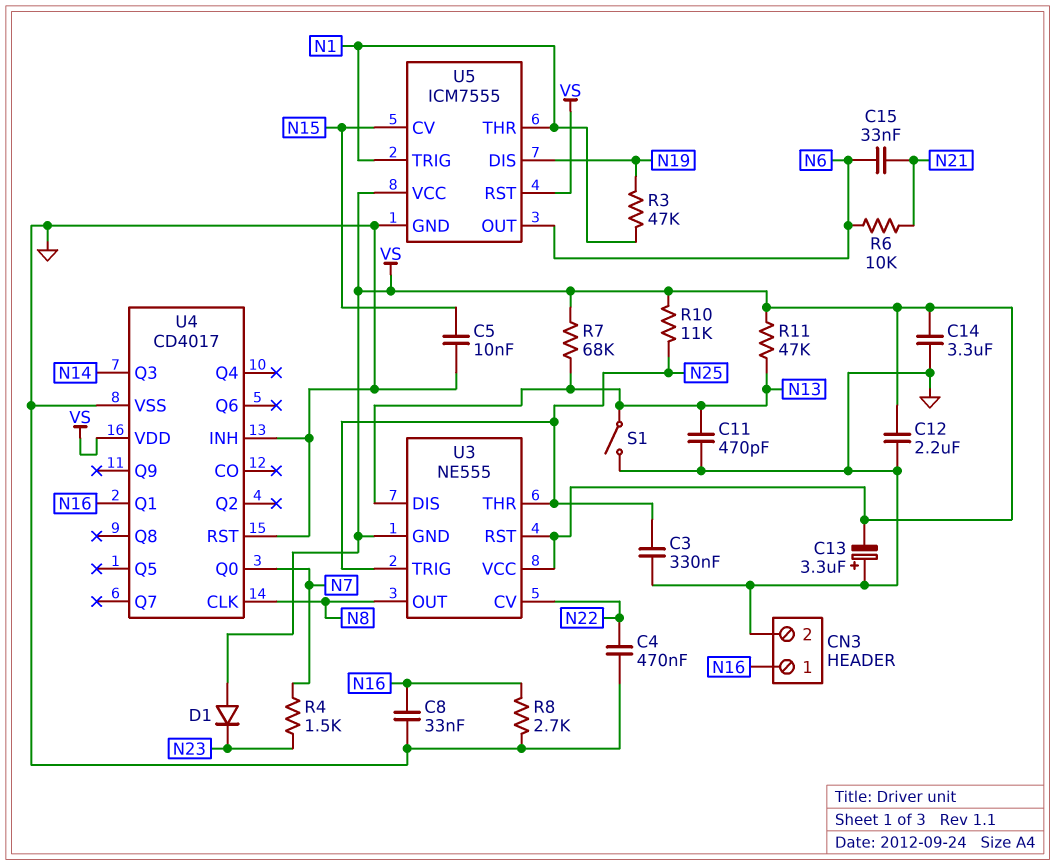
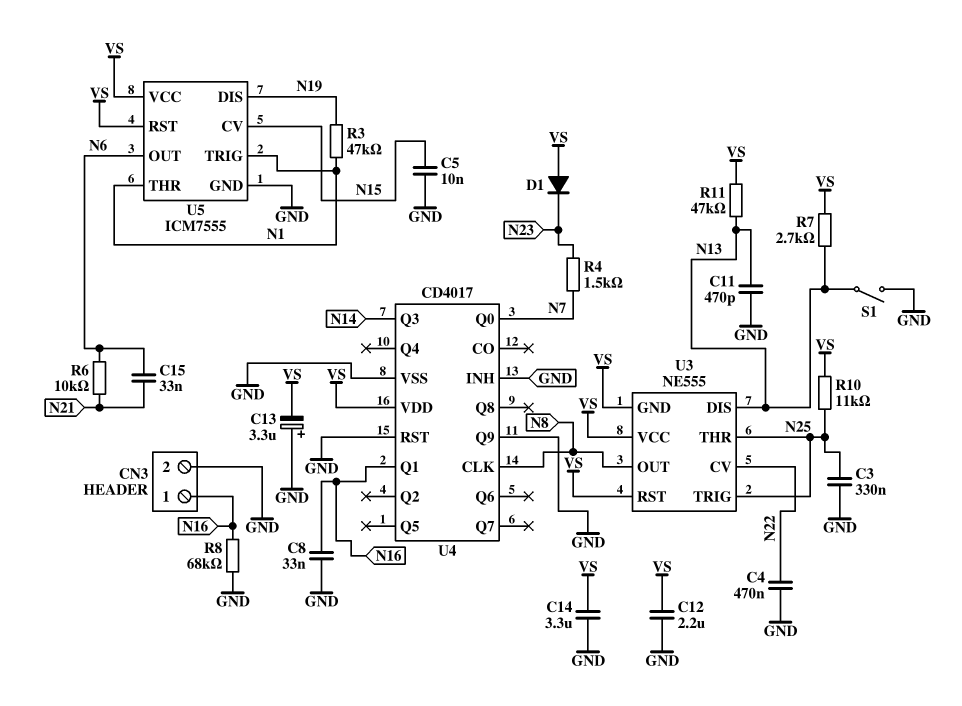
R7: 68k (N13, VS) -> 2.7k (N13, VS)
R8: 2.7k (GND, N16) -> 68k (GND, N16)
U4 pin Q9: none -> GND

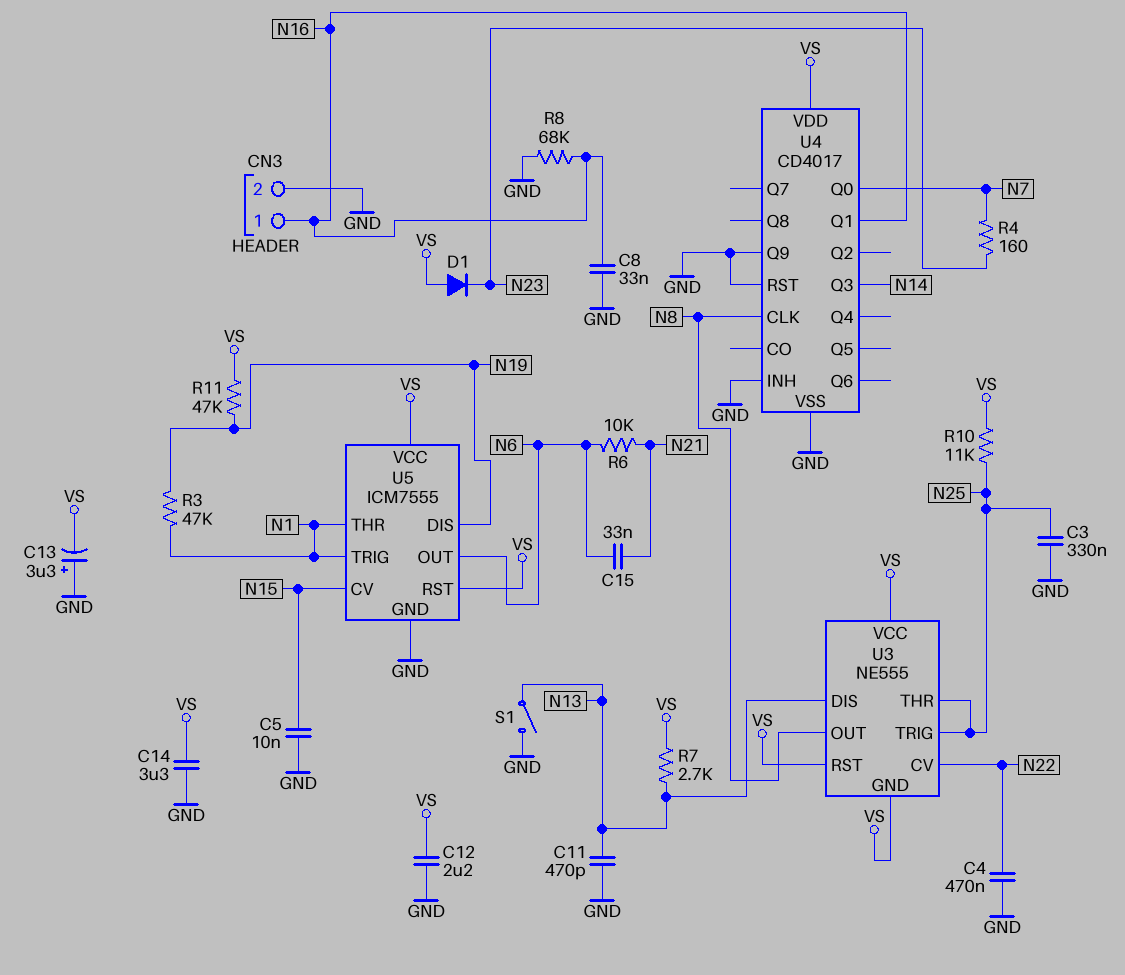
R4: 1.5k (N7, N23) -> 160 (N7, N23)
R11: 47k (N13, VS) -> 47k (N19, VS)

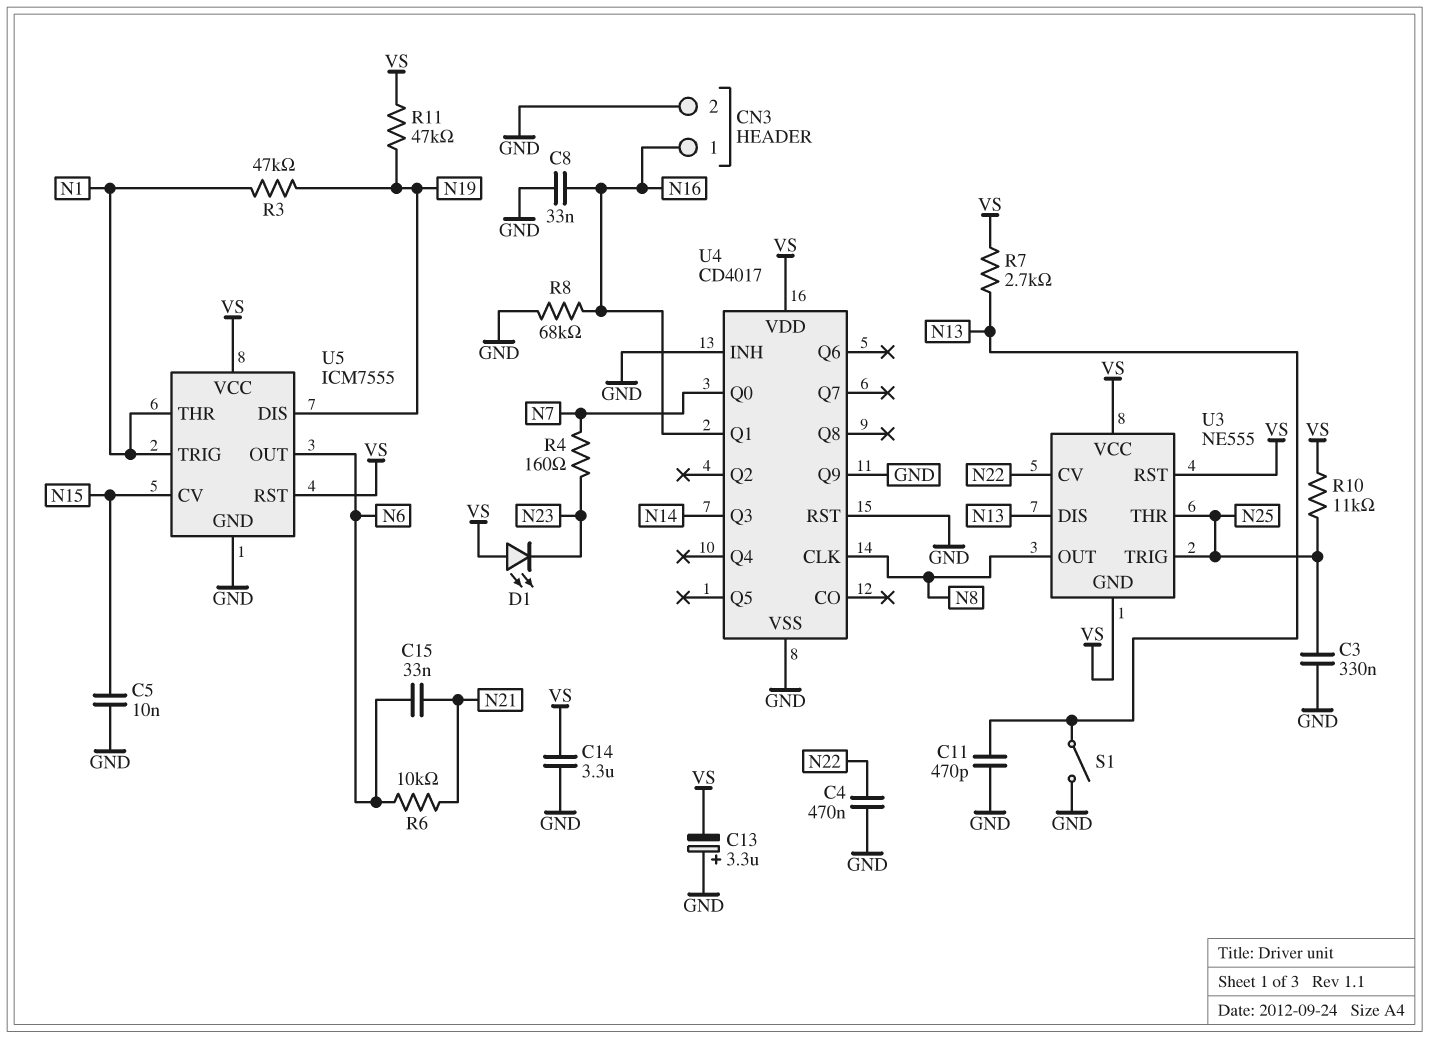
C12: 2.2uF (GND, VS) -> none
D1: diode (A VS, K N23) -> LED (A VS, K N23)

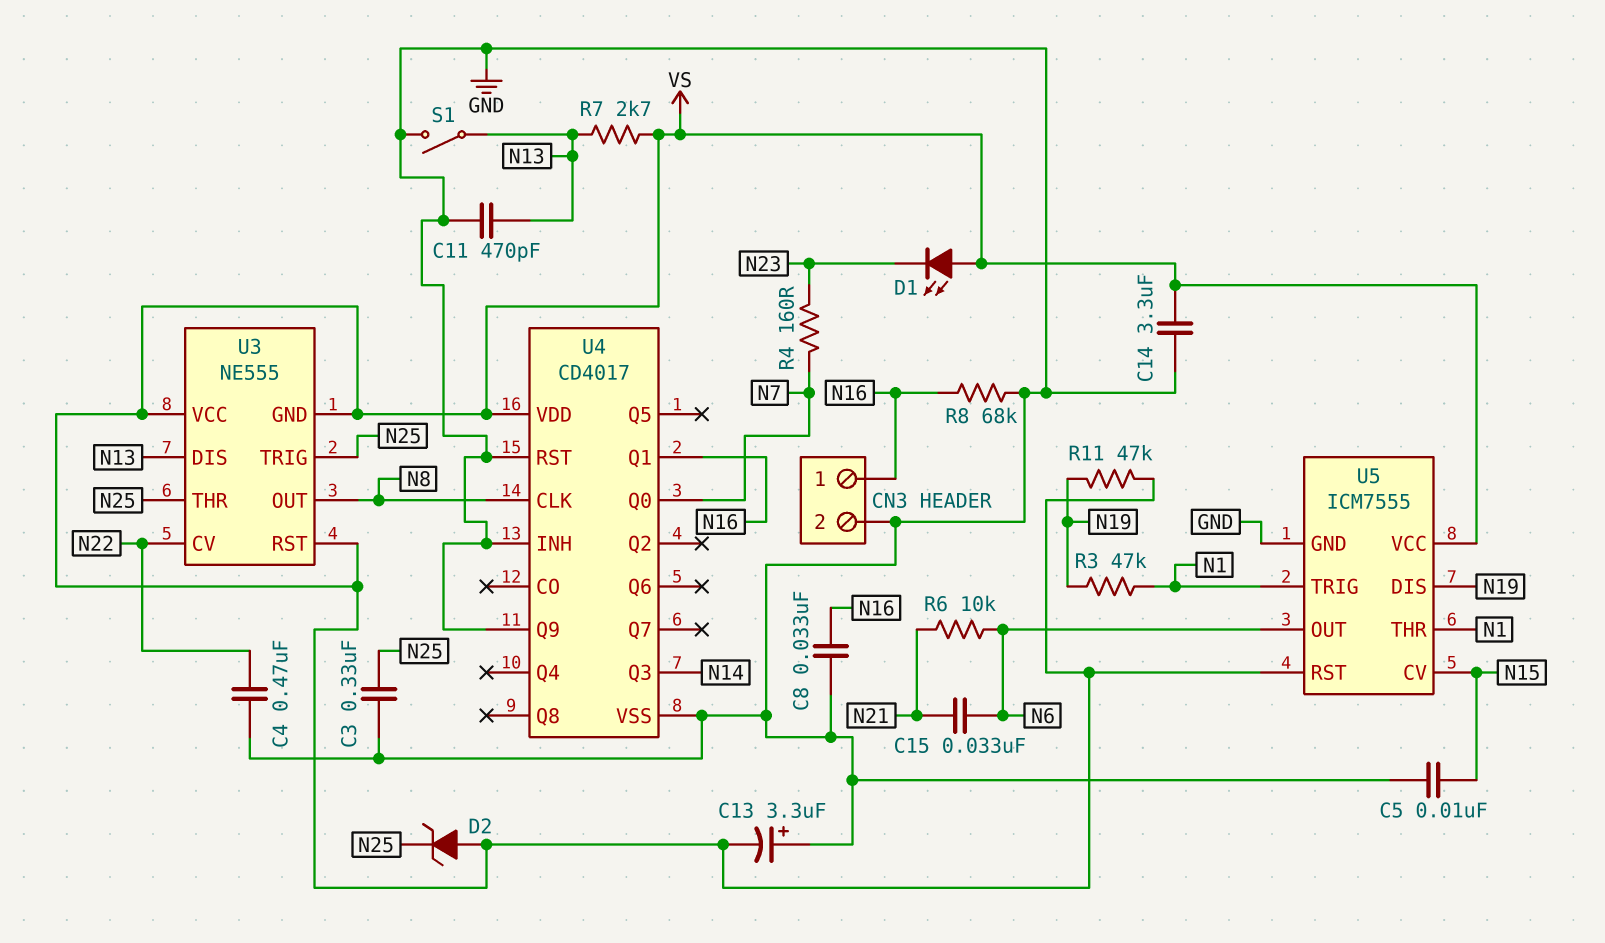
D2: none -> zener (A VS, K N25)
R10: 11k (N25, VS) -> none

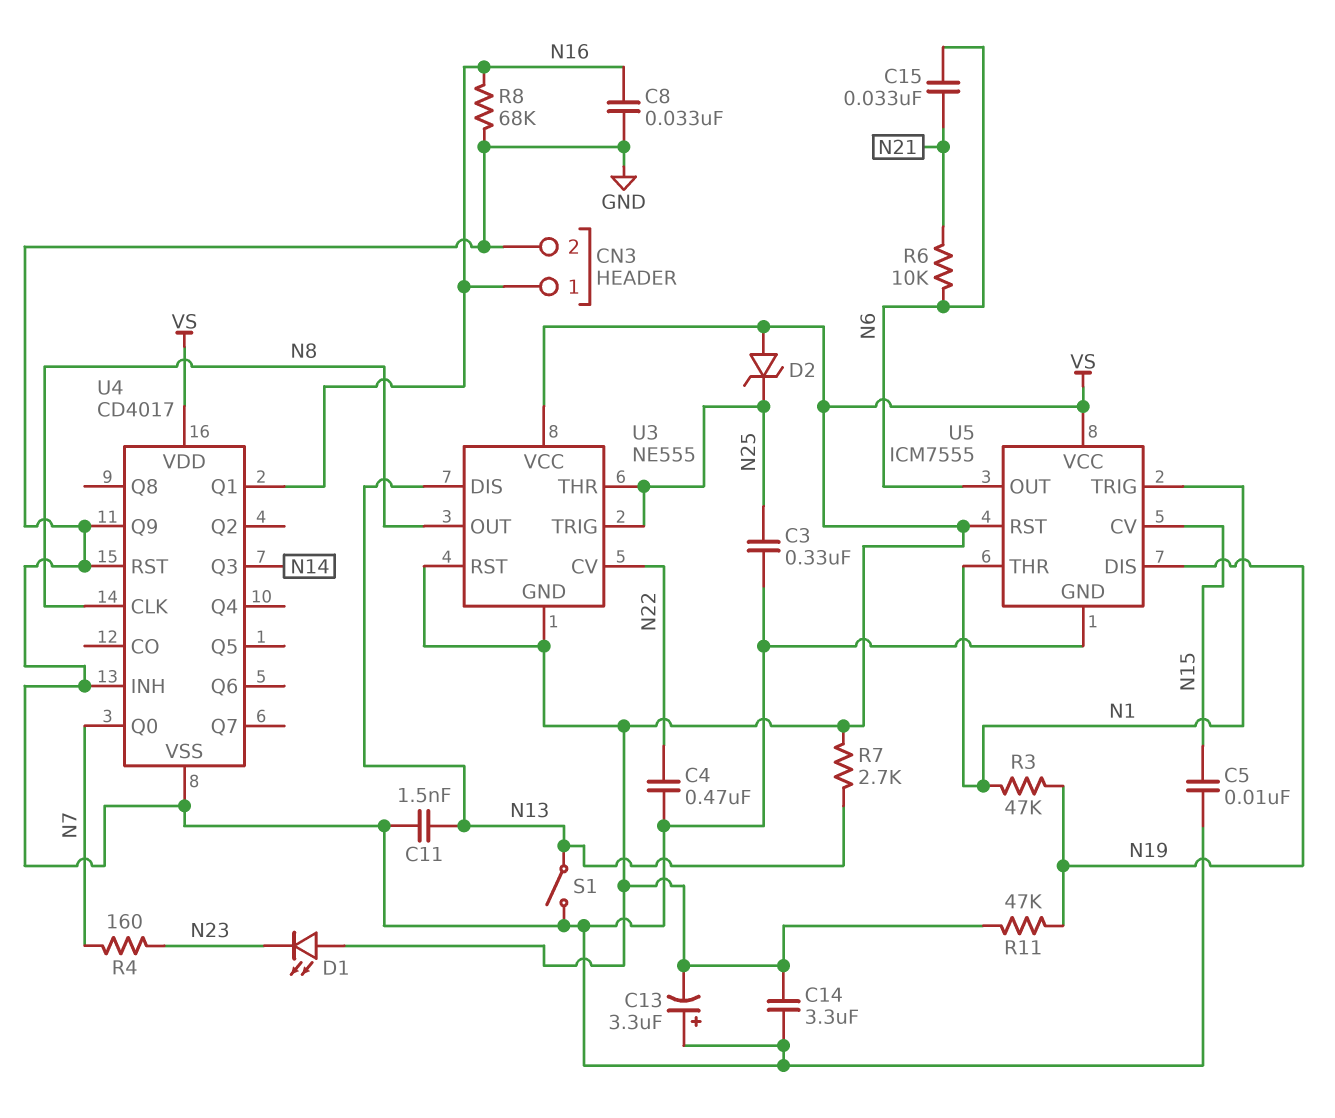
C11: 470pF (GND, N13) -> 1.5nF (GND, N13)

